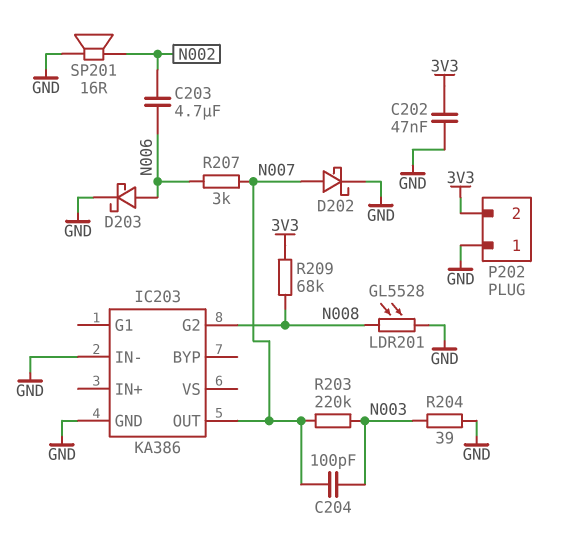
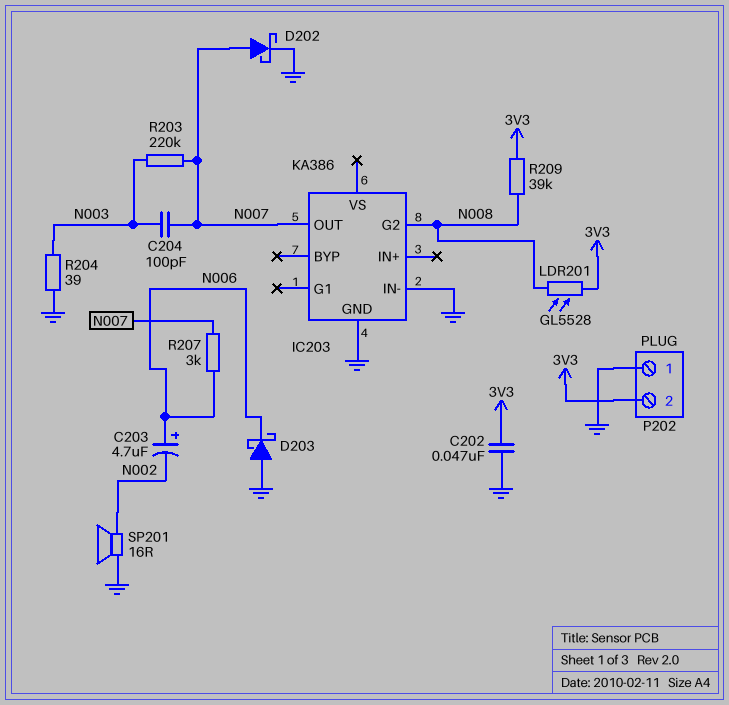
C203: 4.7uF (N002, N006) -> 4.7uF (plus N006, minus N002)
D203: schottky (A N006, K GND) -> schottky (A GND, K N006)
LDR201: GL5528 (GND, N008) -> GL5528 (3V3, N008)
R209: 68k (3V3, N008) -> 39k (3V3, N008)

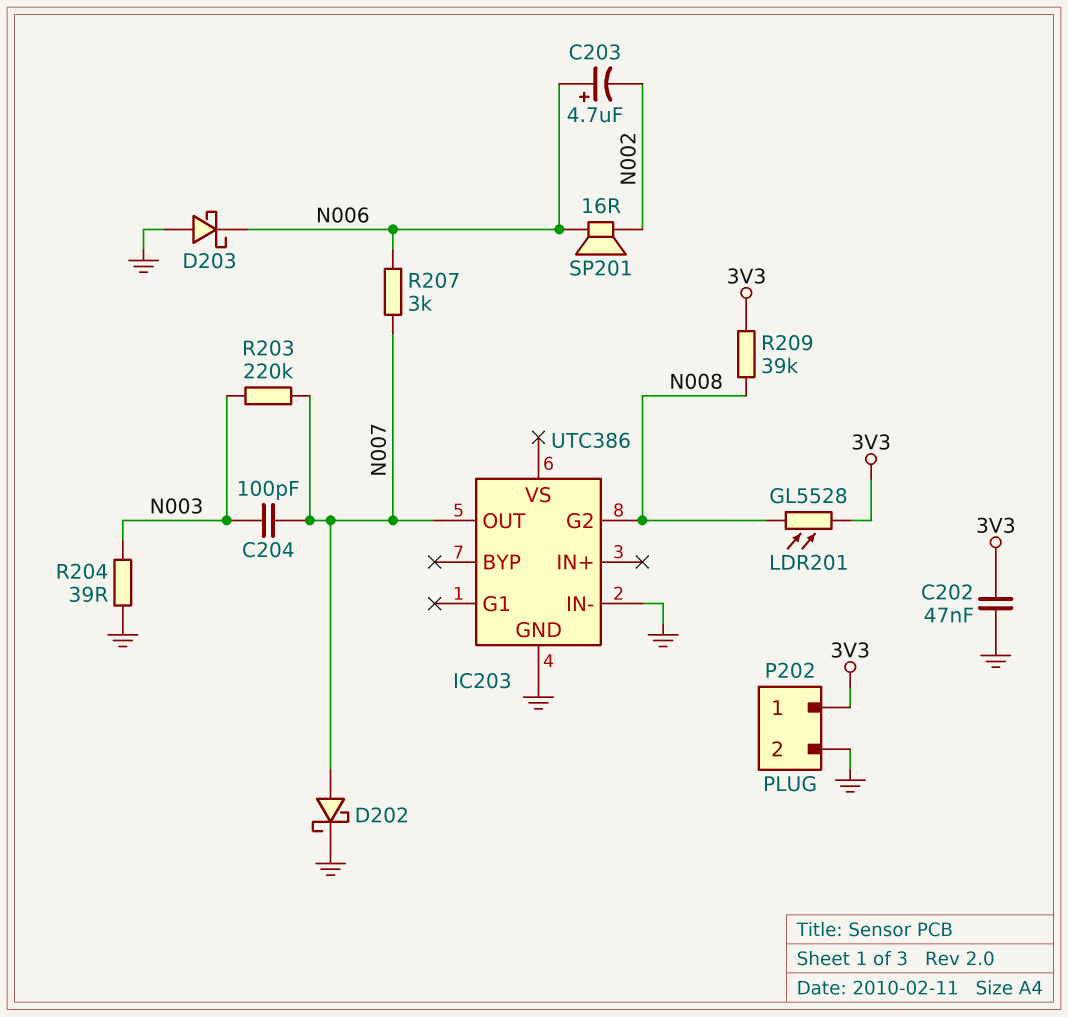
IC203: KA386 -> UTC386
P202 pin 1: GND -> 3V3
P202 pin 2: 3V3 -> GND
SP201: speaker 16R (GND, N002) -> speaker 16R (N002, N006)

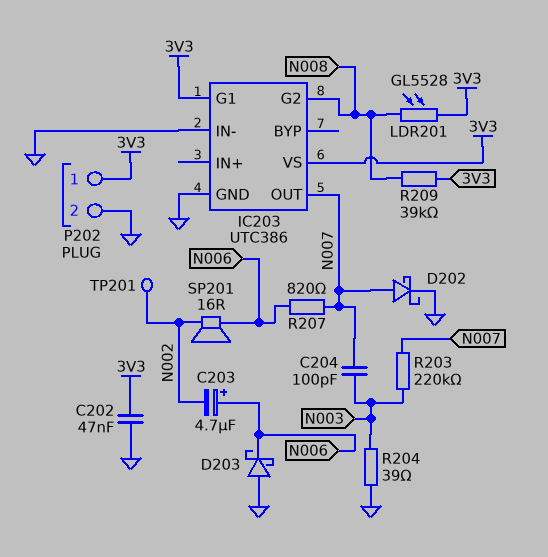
IC203 pin G1: none -> 3V3
IC203 pin VS: none -> 3V3
R207: 3k (N006, N007) -> 820 (N006, N007)
TP201: none -> test point (N002)

